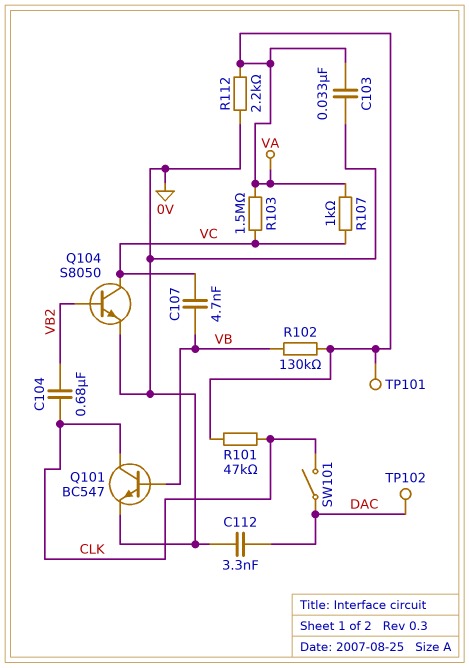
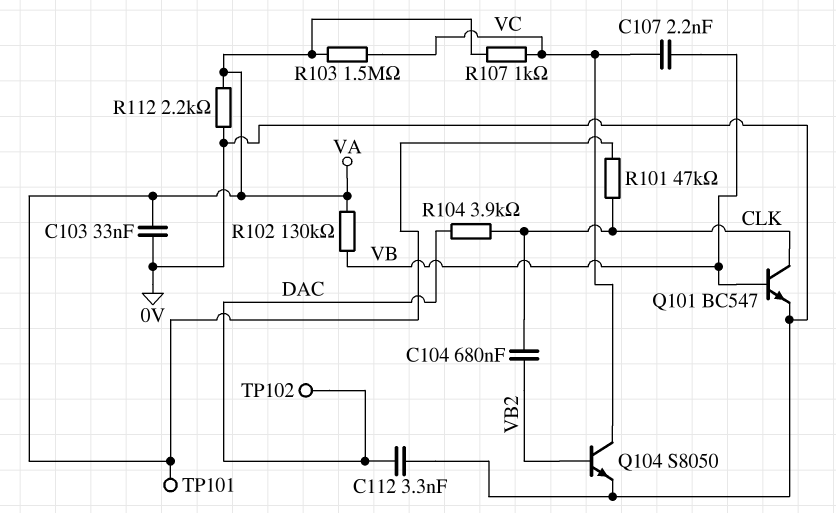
C107: 4.7nF (VB, VC) -> 2.2nF (VB, VC)
R104: none -> 3.9k (CLK, DAC)
SW101: switch (CLK, DAC) -> none

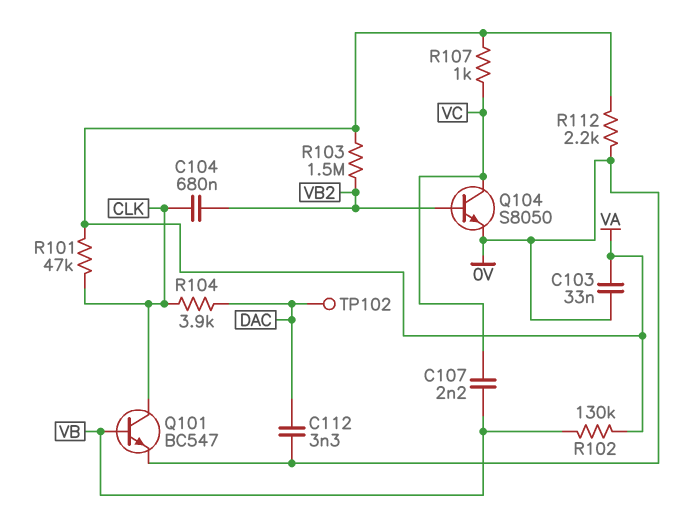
R103: 1.5M (VA, VC) -> 1.5M (VA, VB2)
TP101: test point (VA) -> none

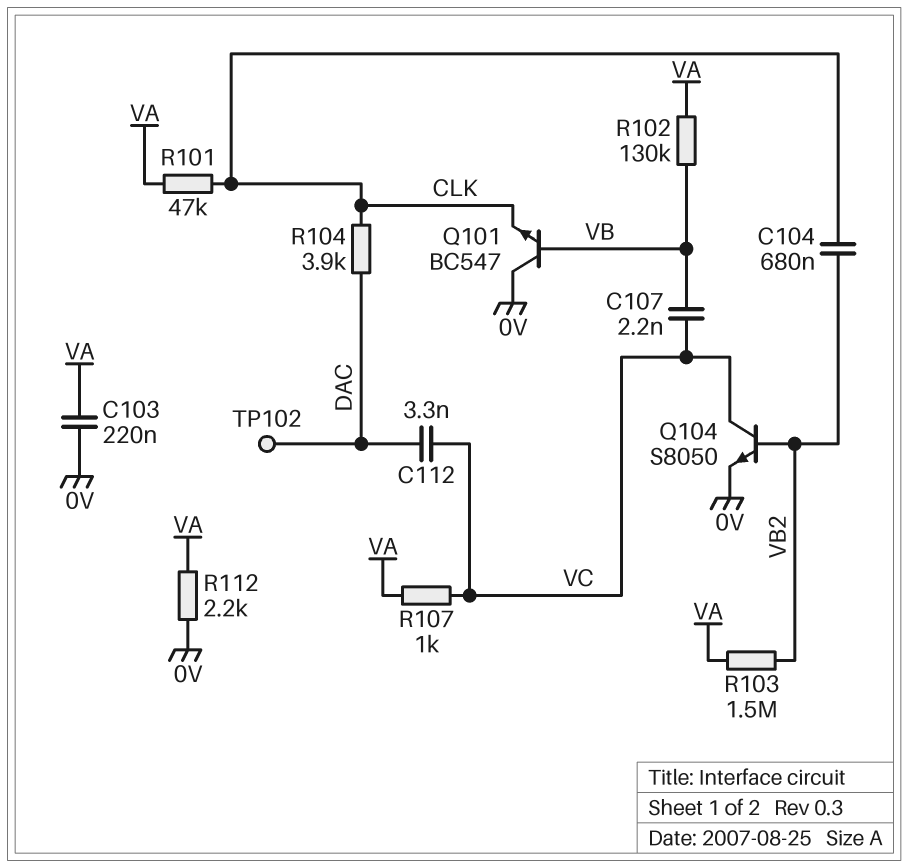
C103: 33nF (0V, VA) -> 220nF (0V, VA)
C112: 3.3nF (0V, DAC) -> 3.3nF (DAC, VC)
Q101: NPN BC547 (B VB, C CLK, E 0V) -> NPN BC547 (B VB, C 0V, E CLK)

